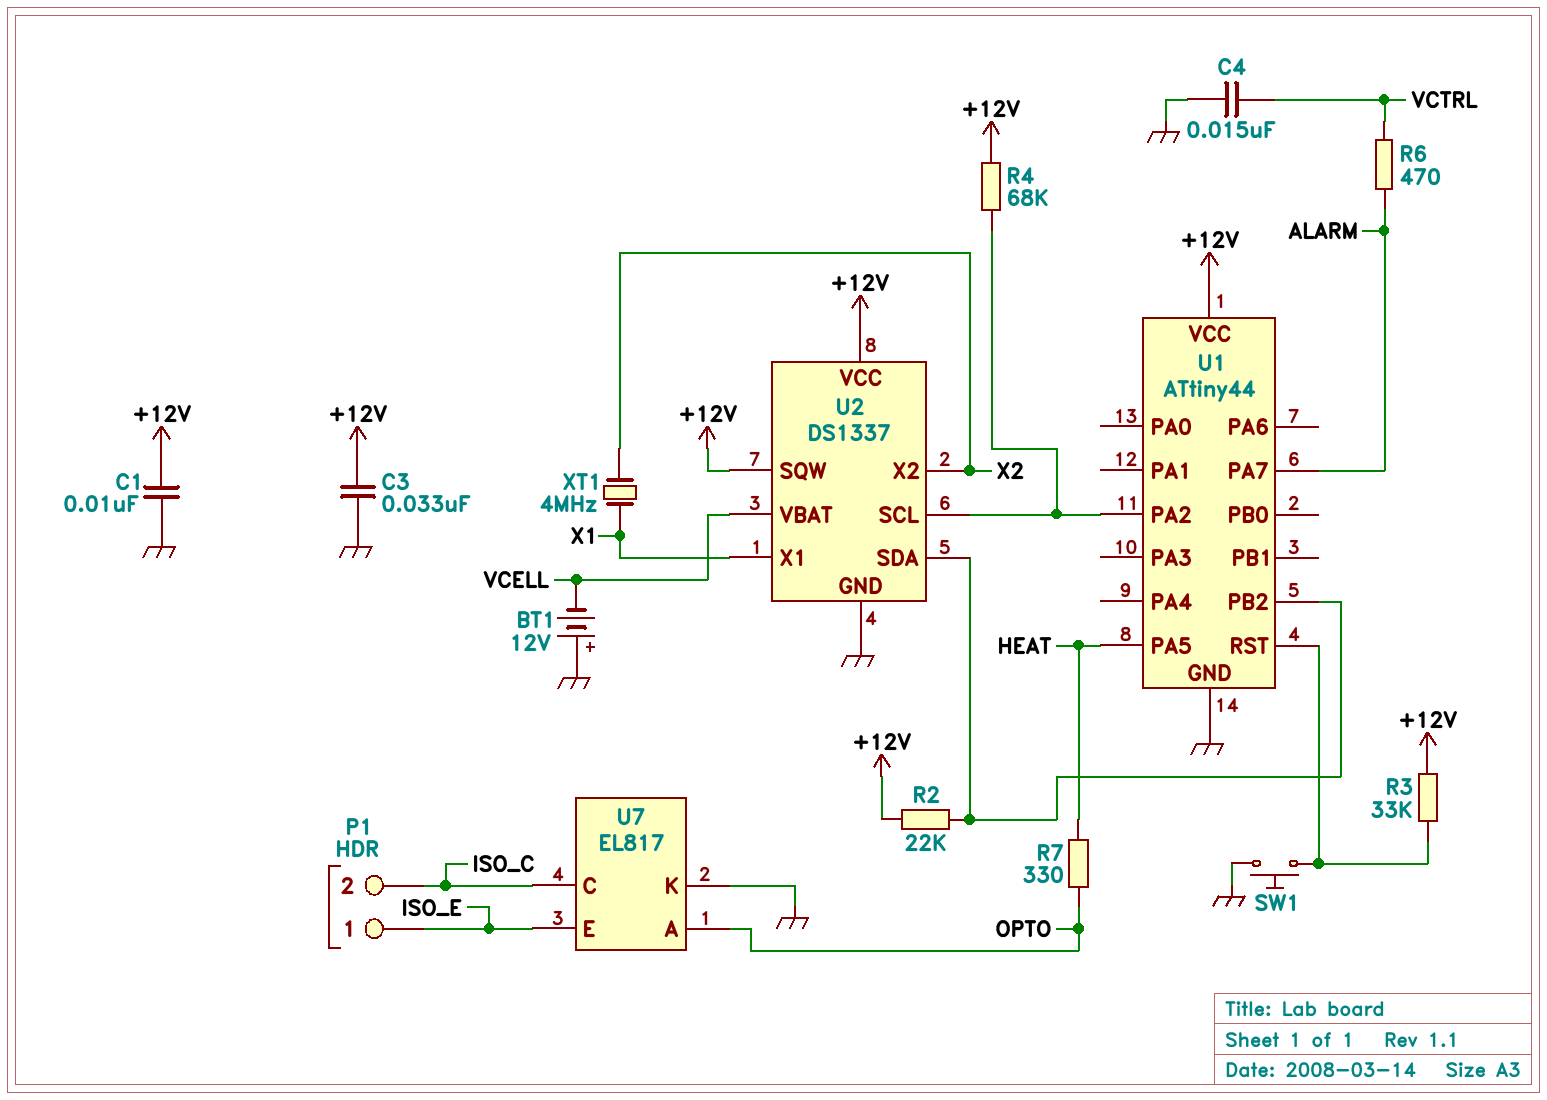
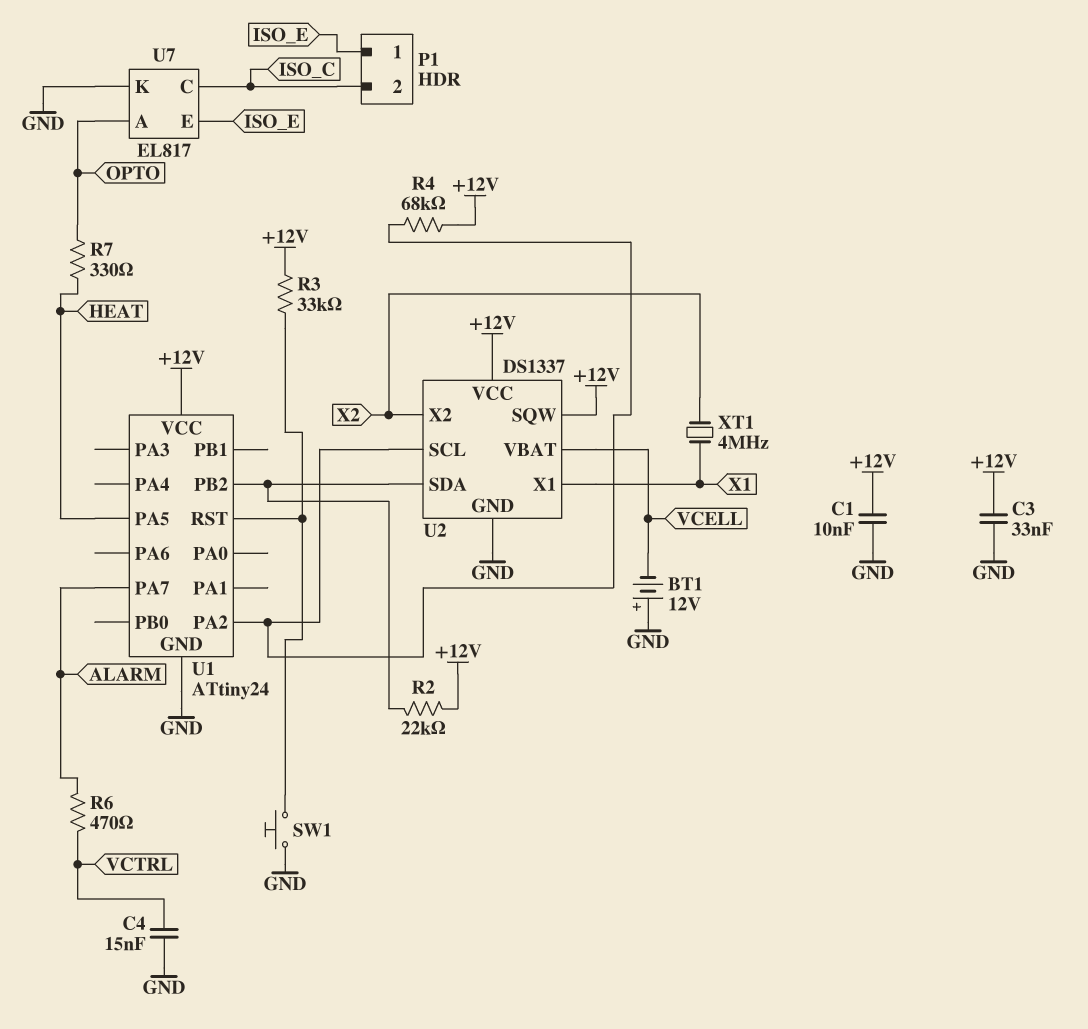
U1: ATtiny44 -> ATtiny24

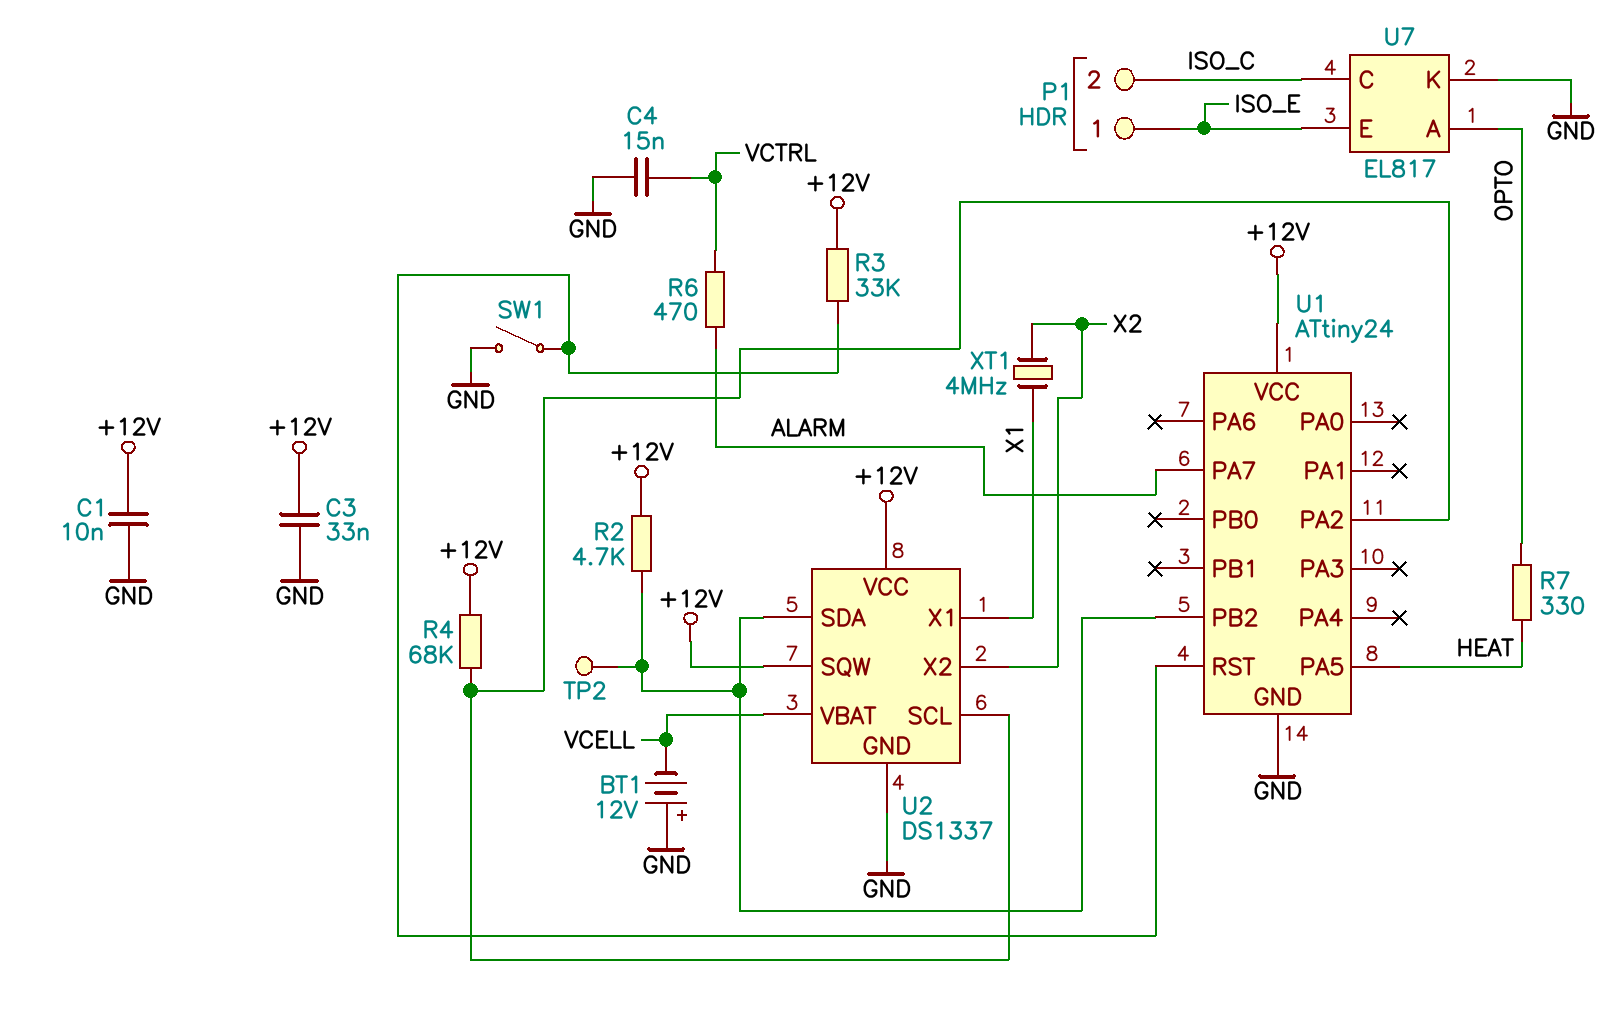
R2: 22k (+12V, U1/PB2) -> 4.7k (+12V, U1/PB2)
SW1: button (GND, U1/RST) -> switch (GND, U1/RST)
TP2: none -> test point (U1/PB2)

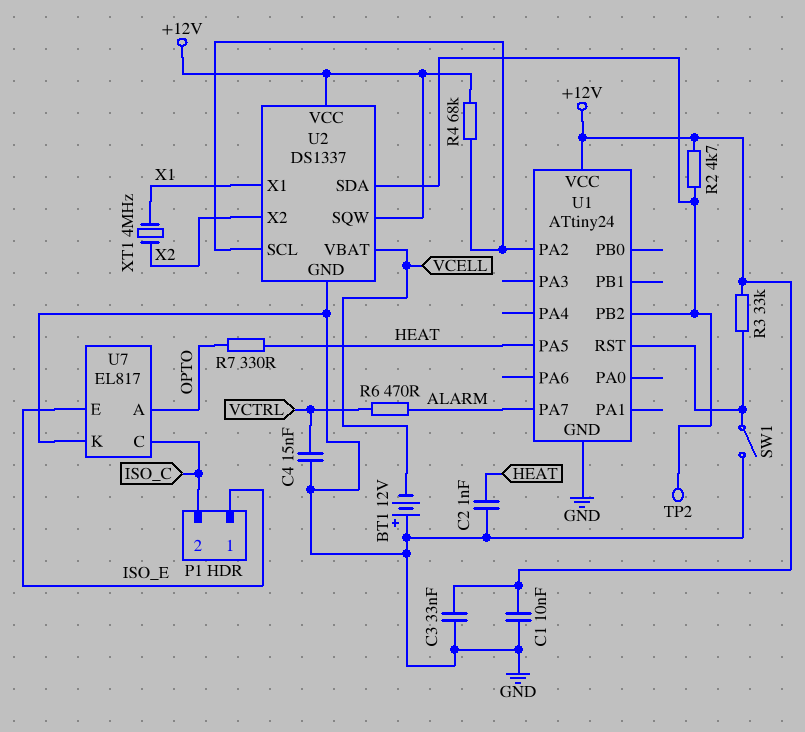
C2: none -> 1nF (GND, HEAT)

